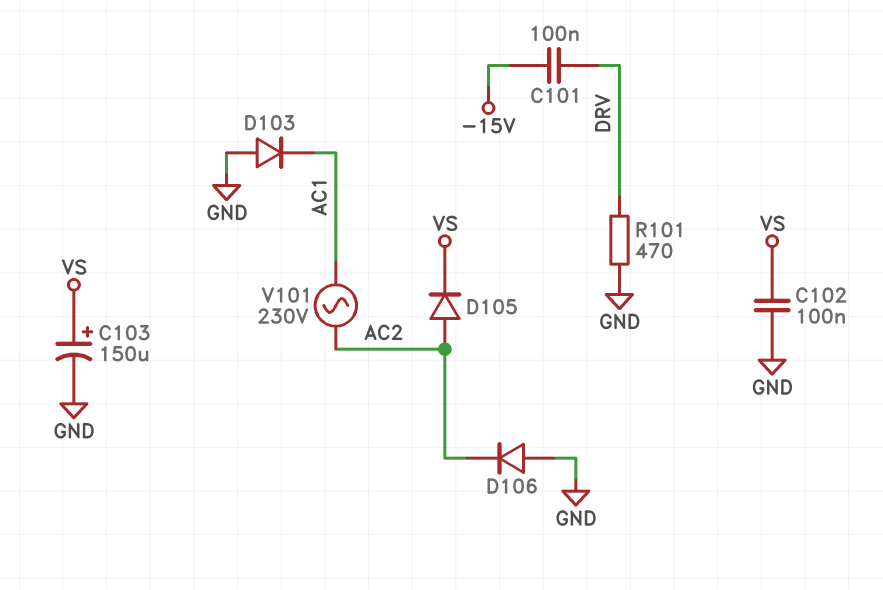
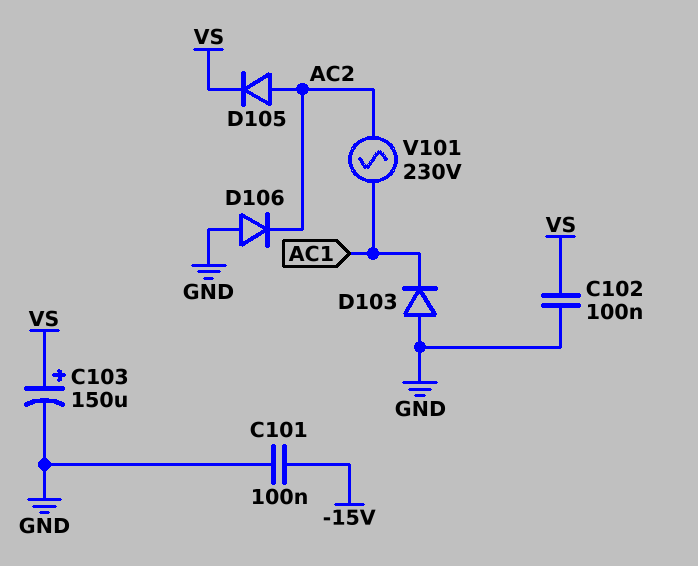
C101: 100nF (-15V, DRV) -> 100nF (-15V, GND)
R101: 470 (DRV, GND) -> none

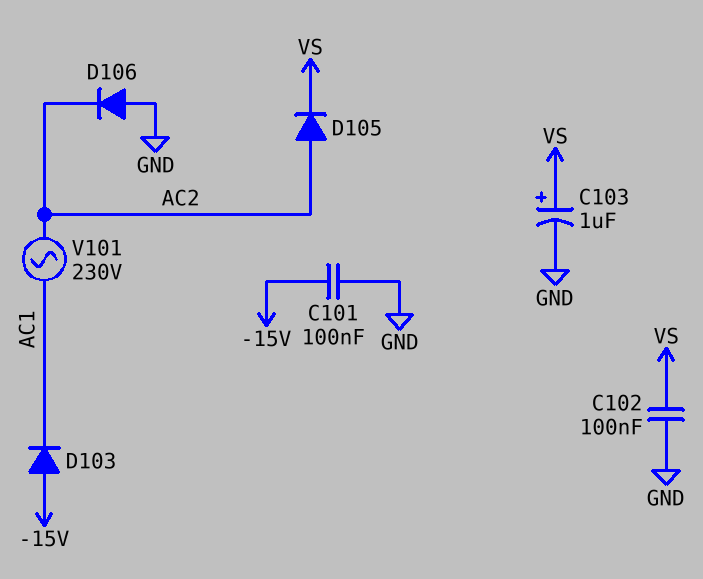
C103: 150uF (plus VS, minus GND) -> 1uF (plus VS, minus GND)
D103: diode (A GND, K AC1) -> diode (A -15V, K AC1)

